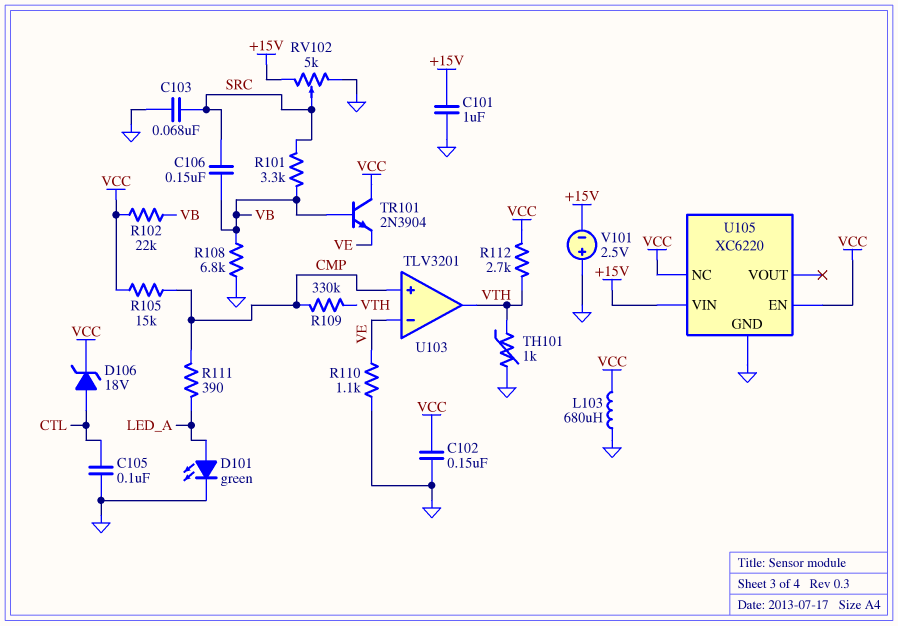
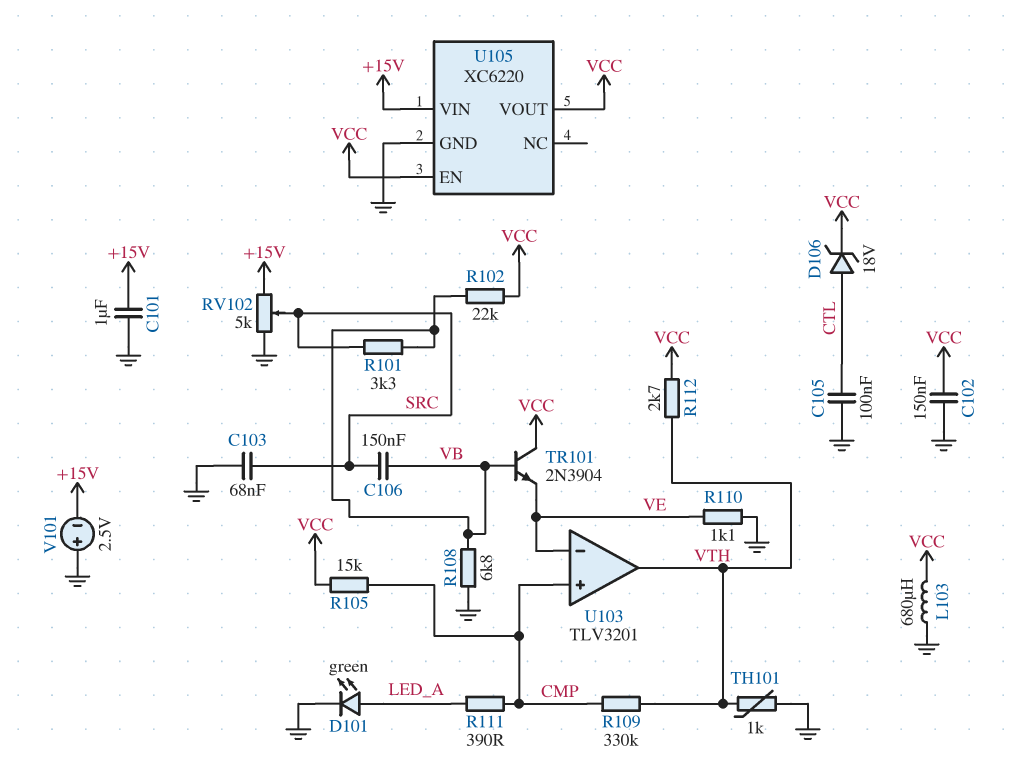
U105 pin NC: VCC -> none
U105 pin VOUT: none -> VCC

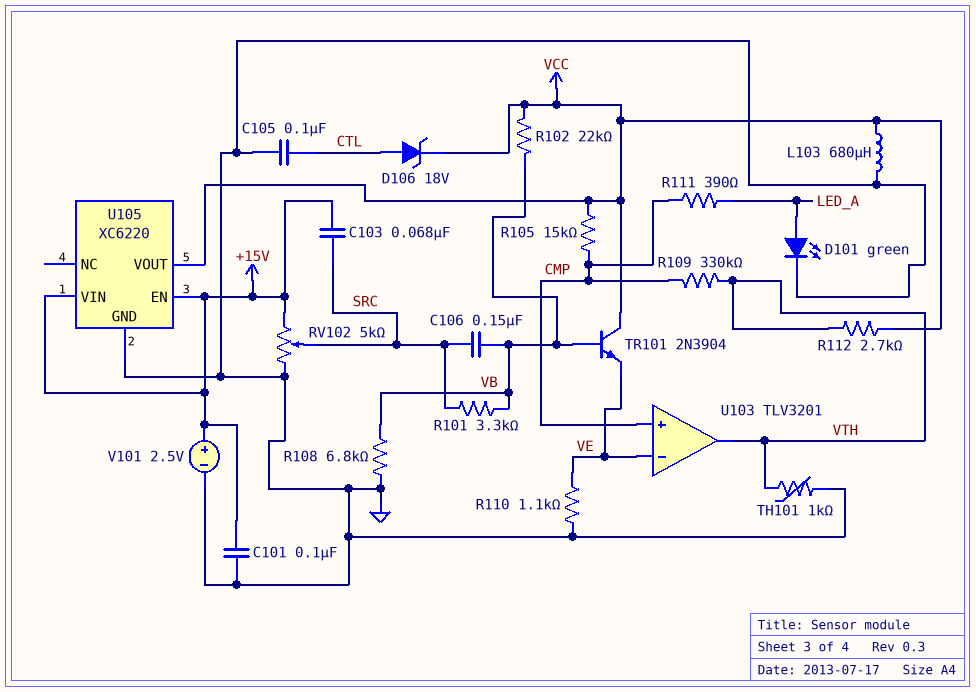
C101: 1uF (+15V, GND) -> 100nF (+15V, GND)
C102: 150nF (GND, VCC) -> none
C103: 68nF (GND, SRC) -> 68nF (+15V, SRC)
U105 pin EN: VCC -> +15V
V101: 2.5V (plus GND, minus +15V) -> 2.5V (plus +15V, minus GND)

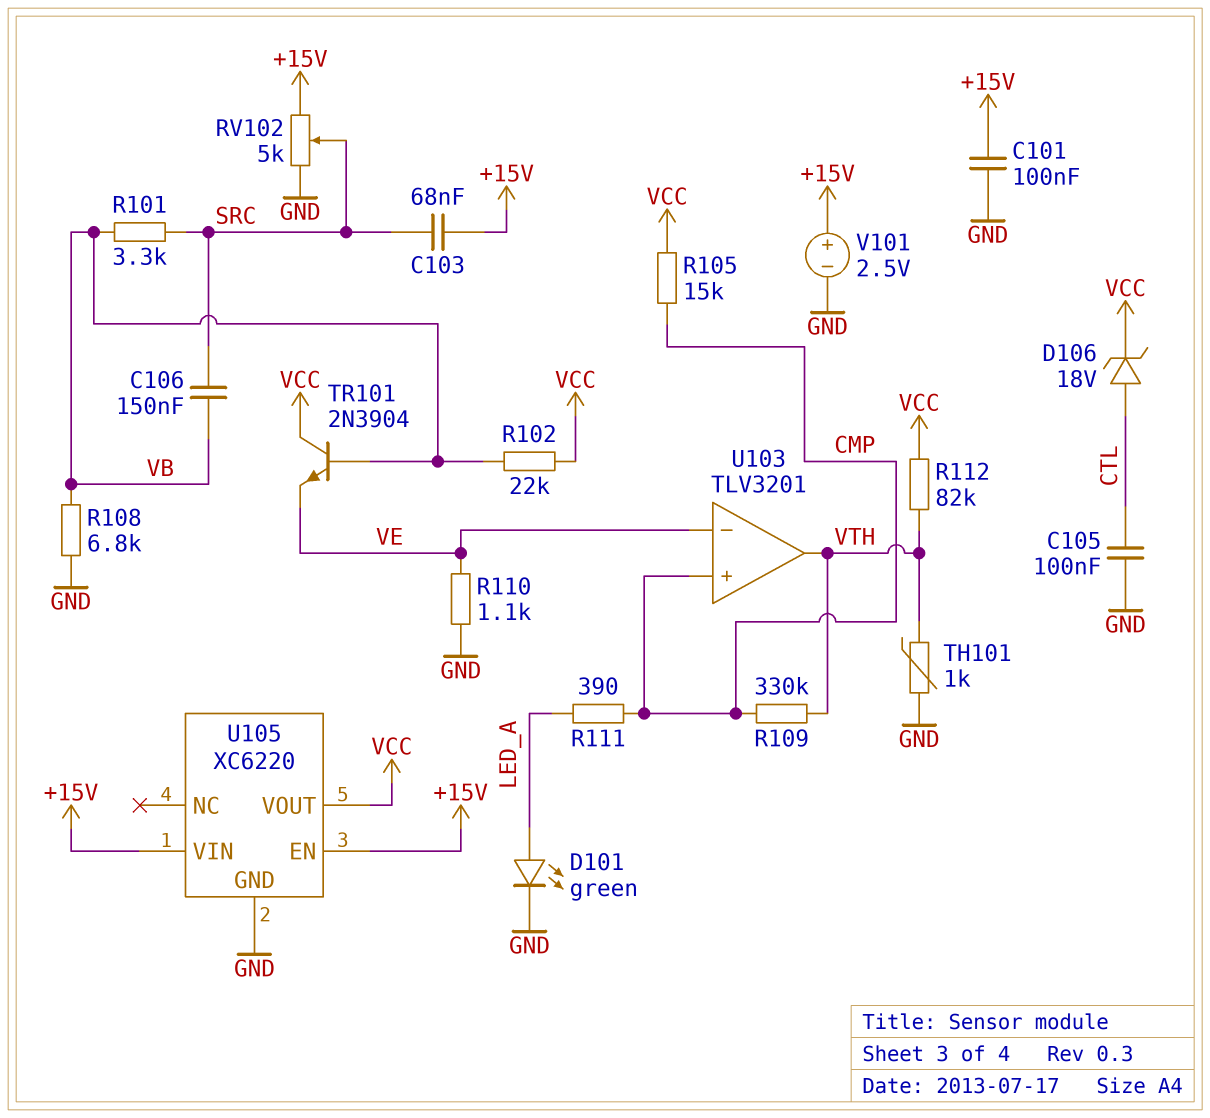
L103: 680uH (GND, VCC) -> none
R112: 2.7k (VCC, VTH) -> 82k (VCC, VTH)

